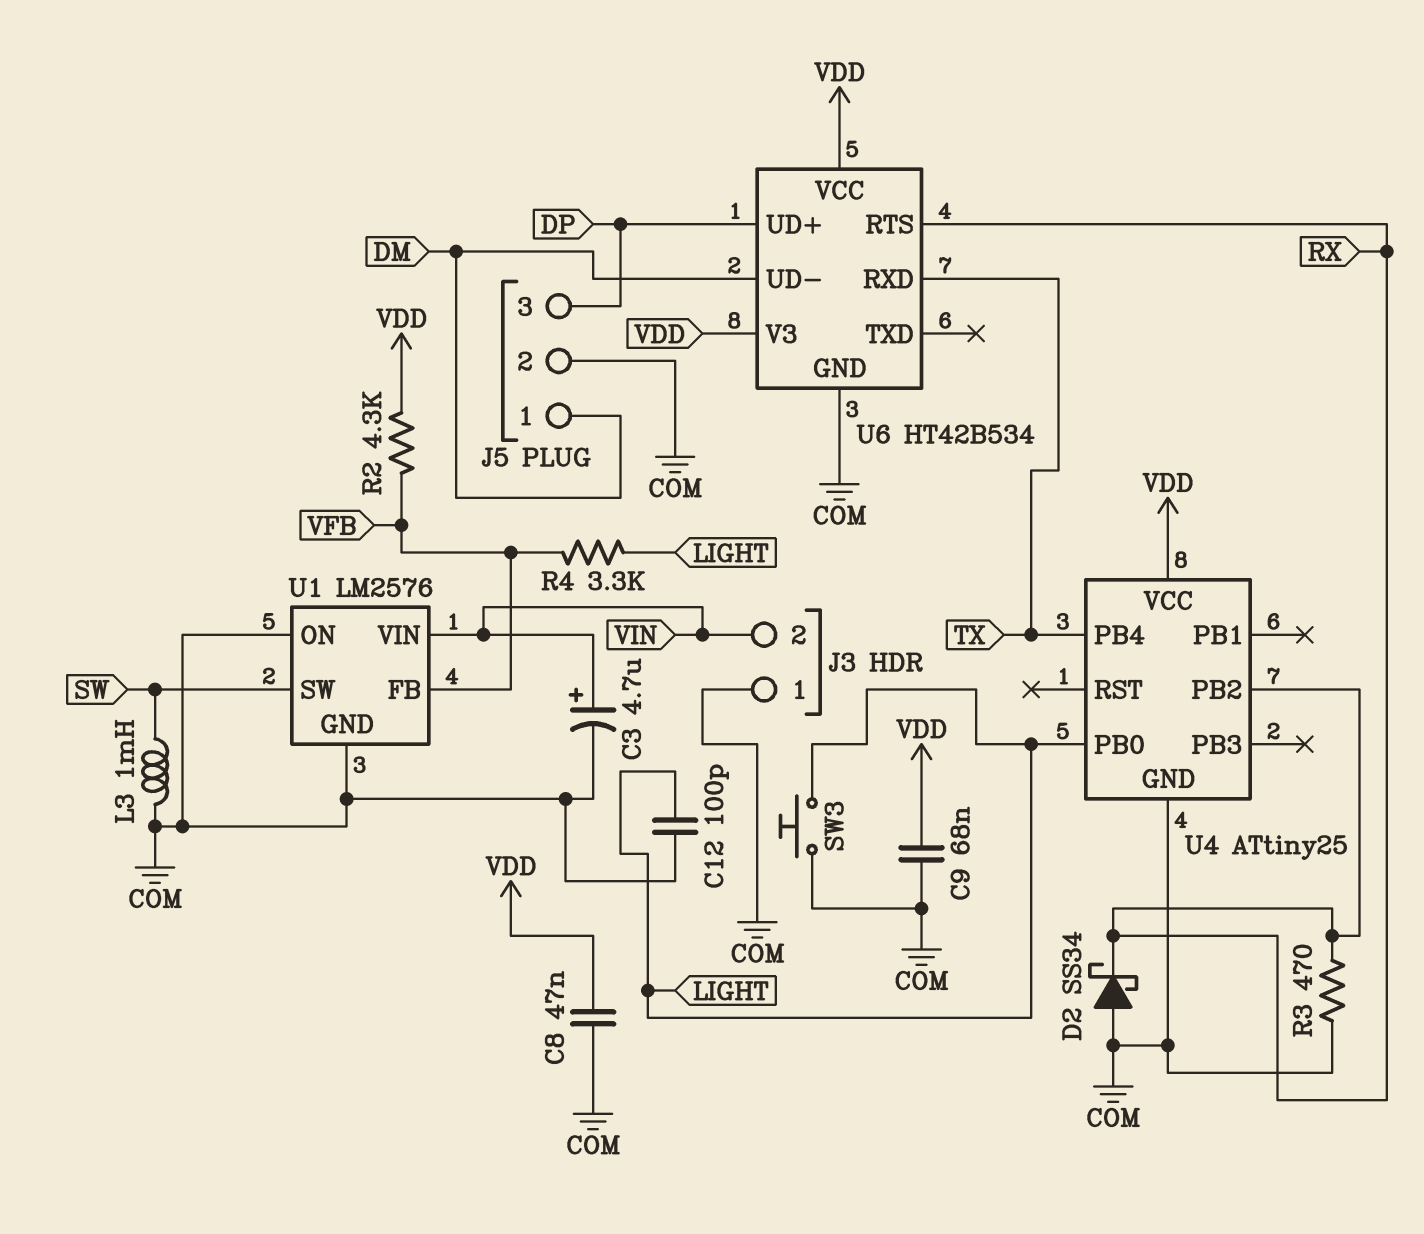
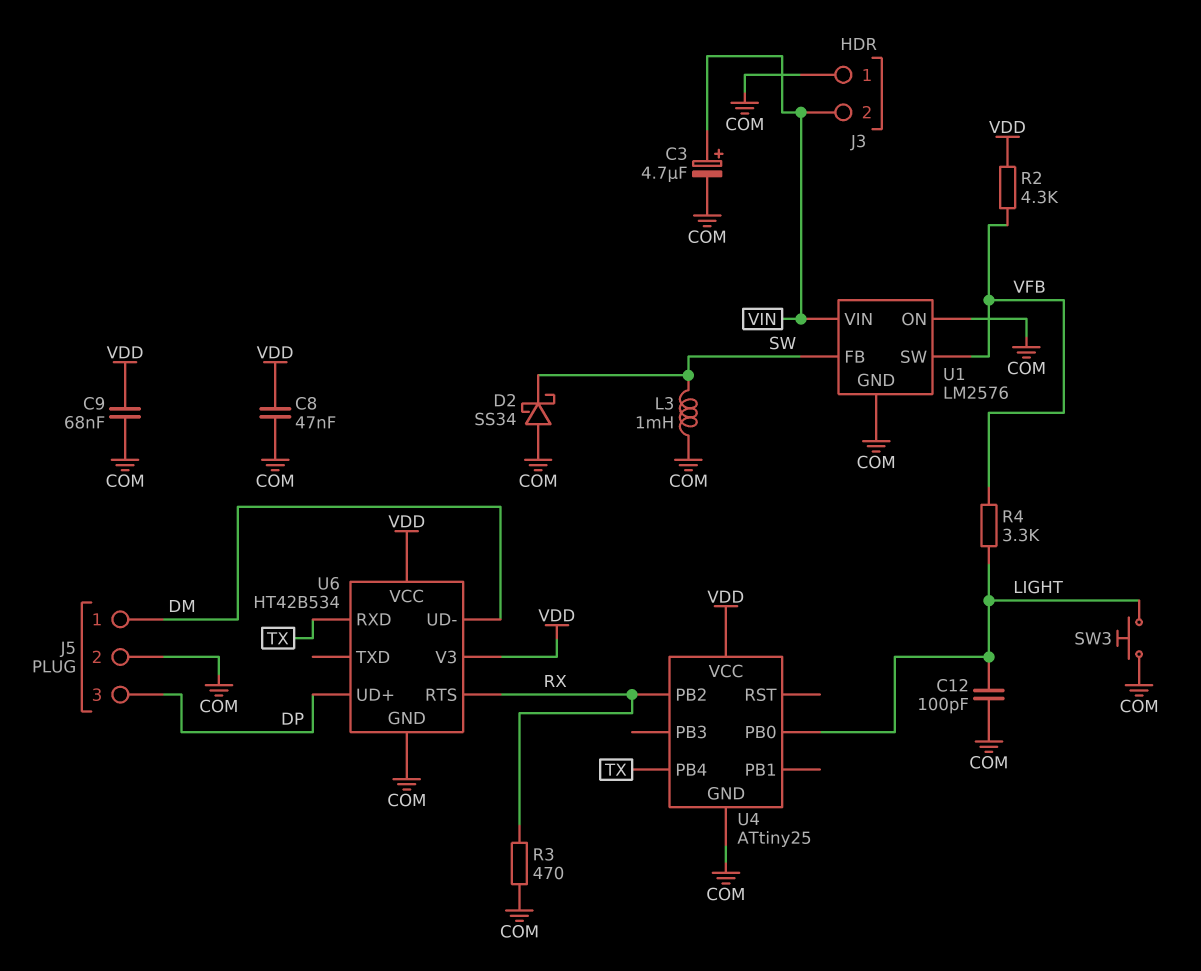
D2: schottky SS34 (A COM, K RX) -> schottky SS34 (A COM, K SW)
U1 pin FB: VFB -> SW
U1 pin SW: SW -> VFB

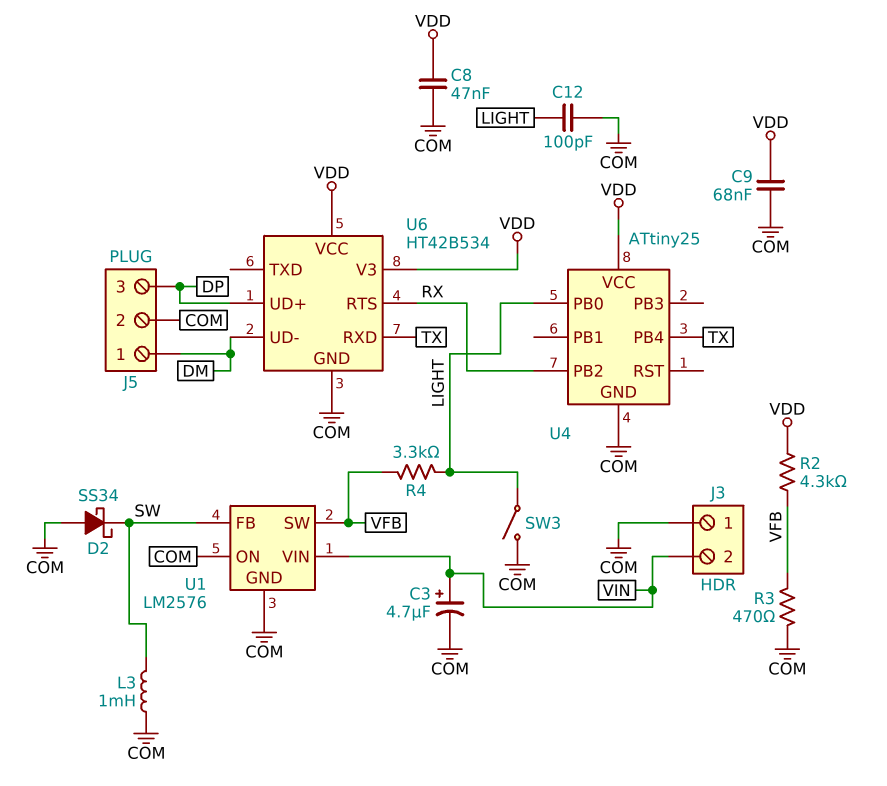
R3: 470 (COM, RX) -> 470 (COM, VFB)
SW3: button (COM, LIGHT) -> switch (COM, LIGHT)

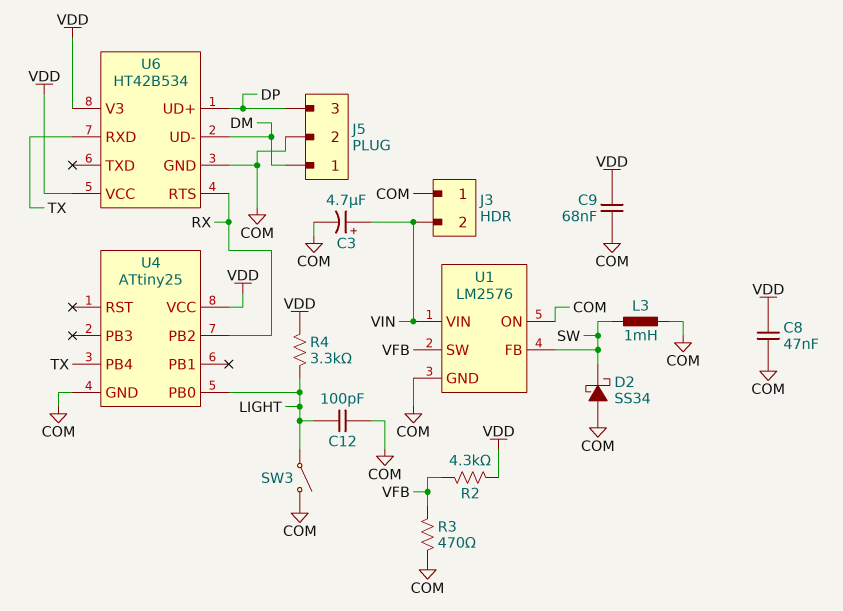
R4: 3.3k (LIGHT, VFB) -> 3.3k (LIGHT, VDD)

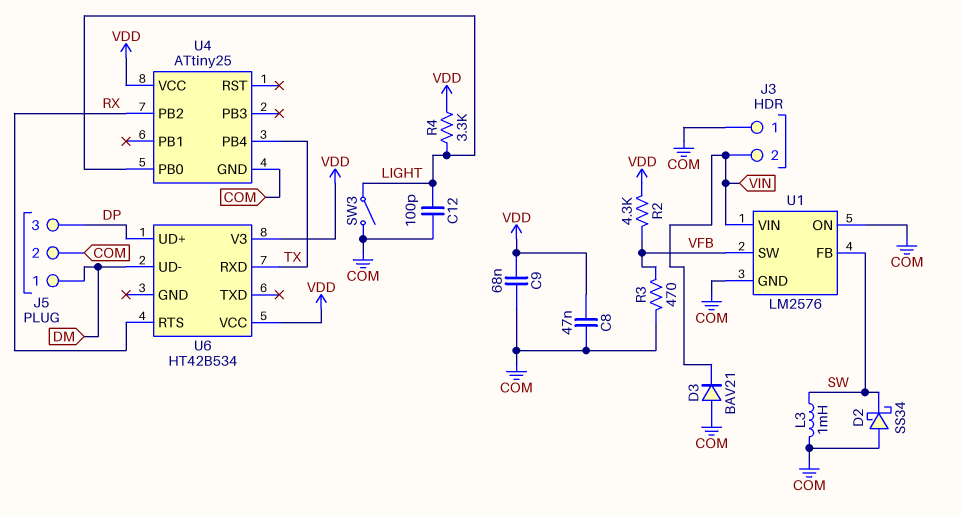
C3: 4.7uF (plus VIN, minus COM) -> none
D3: none -> diode BAV21 (A COM, K VIN)
U6 pin GND: COM -> none

